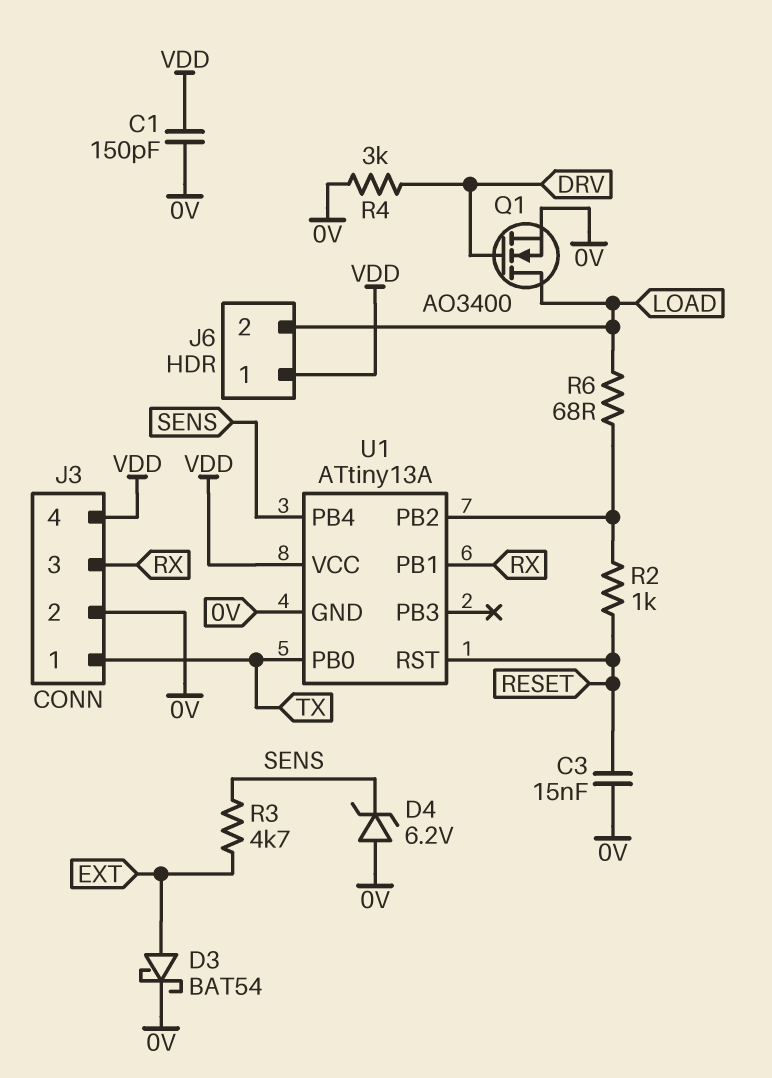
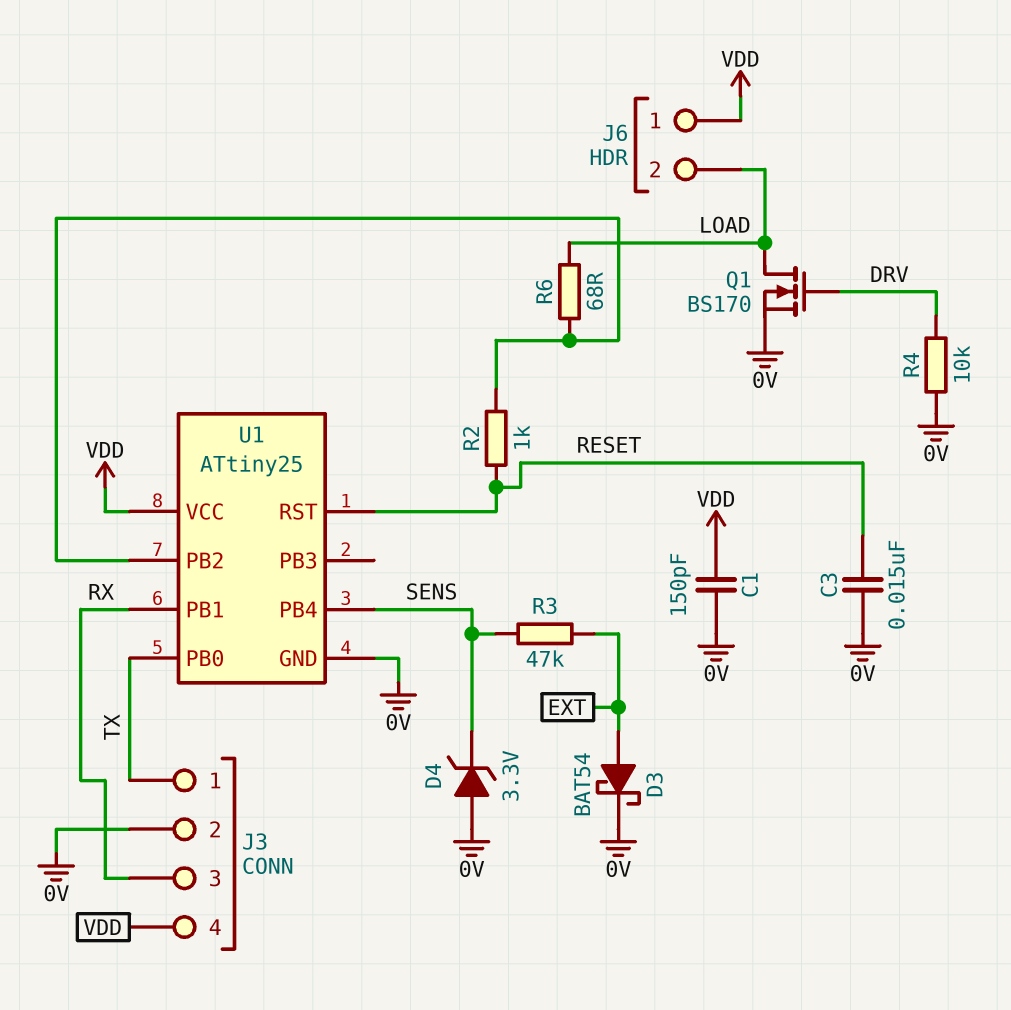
D4: zener 6.2V (A 0V, K SENS) -> zener 3.3V (A 0V, K SENS)
Q1: NMOS AO3400 (G DRV, D LOAD, S 0V) -> NMOS BS170 (G DRV, D LOAD, S 0V)
R3: 4.7k (EXT, SENS) -> 47k (EXT, SENS)
R4: 3k (0V, DRV) -> 10k (0V, DRV)
U1: ATtiny13A -> ATtiny25

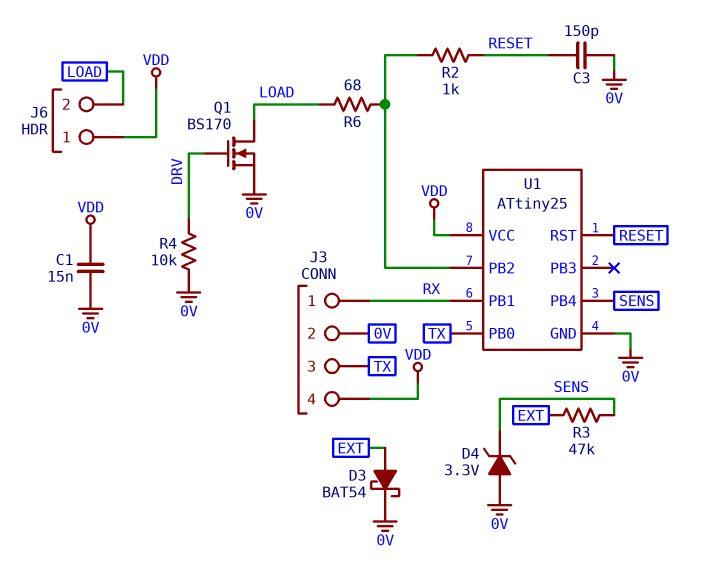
C1: 150pF (0V, VDD) -> 15nF (0V, VDD)
C3: 15nF (0V, RESET) -> 150pF (0V, RESET)
J3 pin 1: TX -> RX
J3 pin 3: RX -> TX

